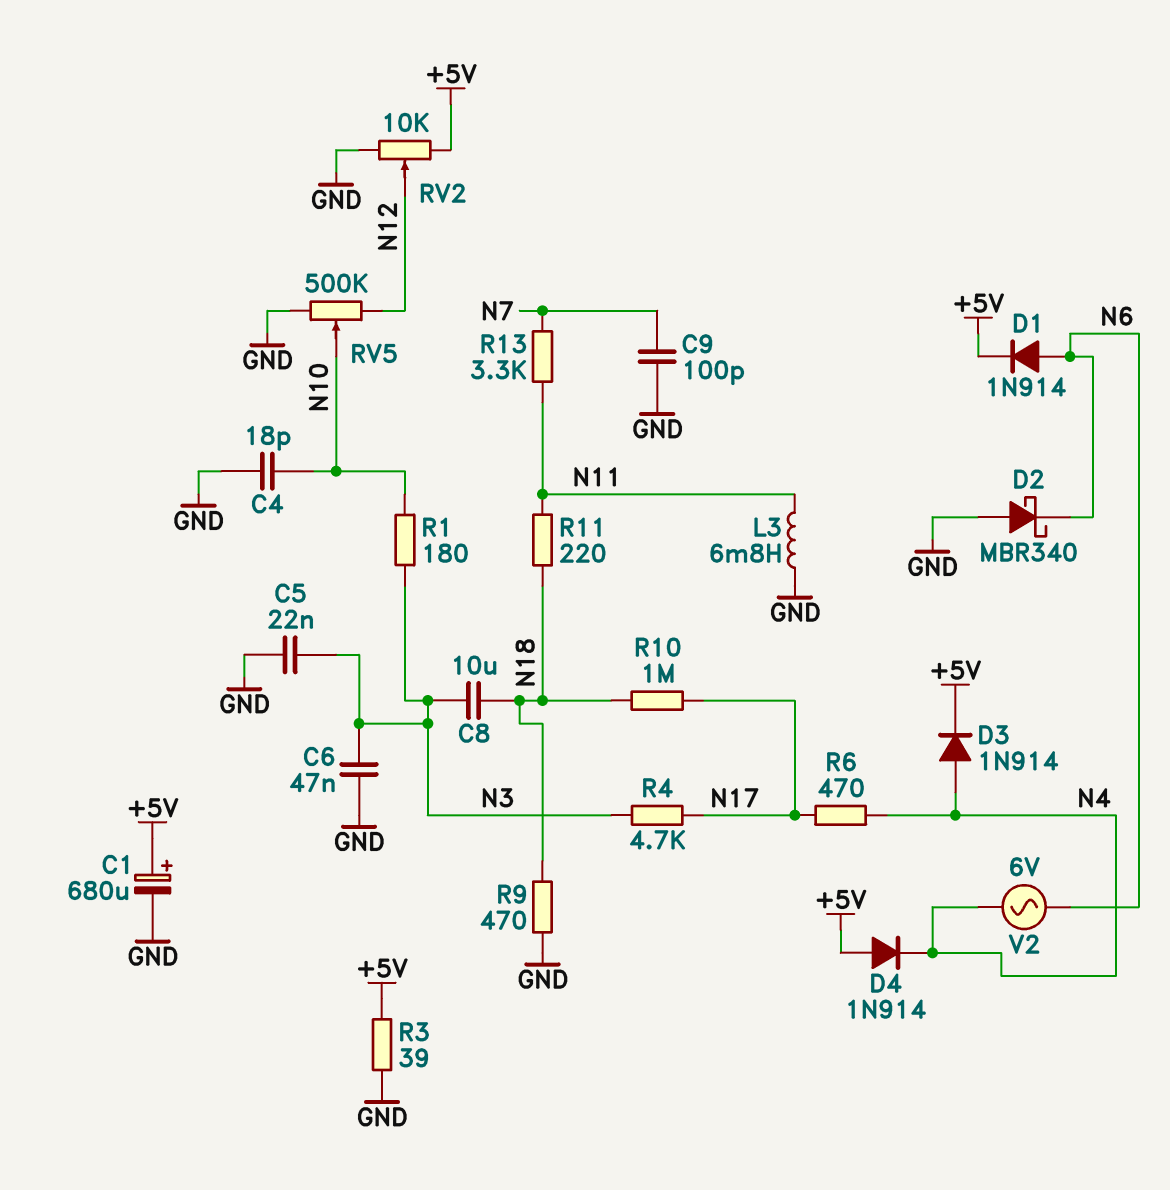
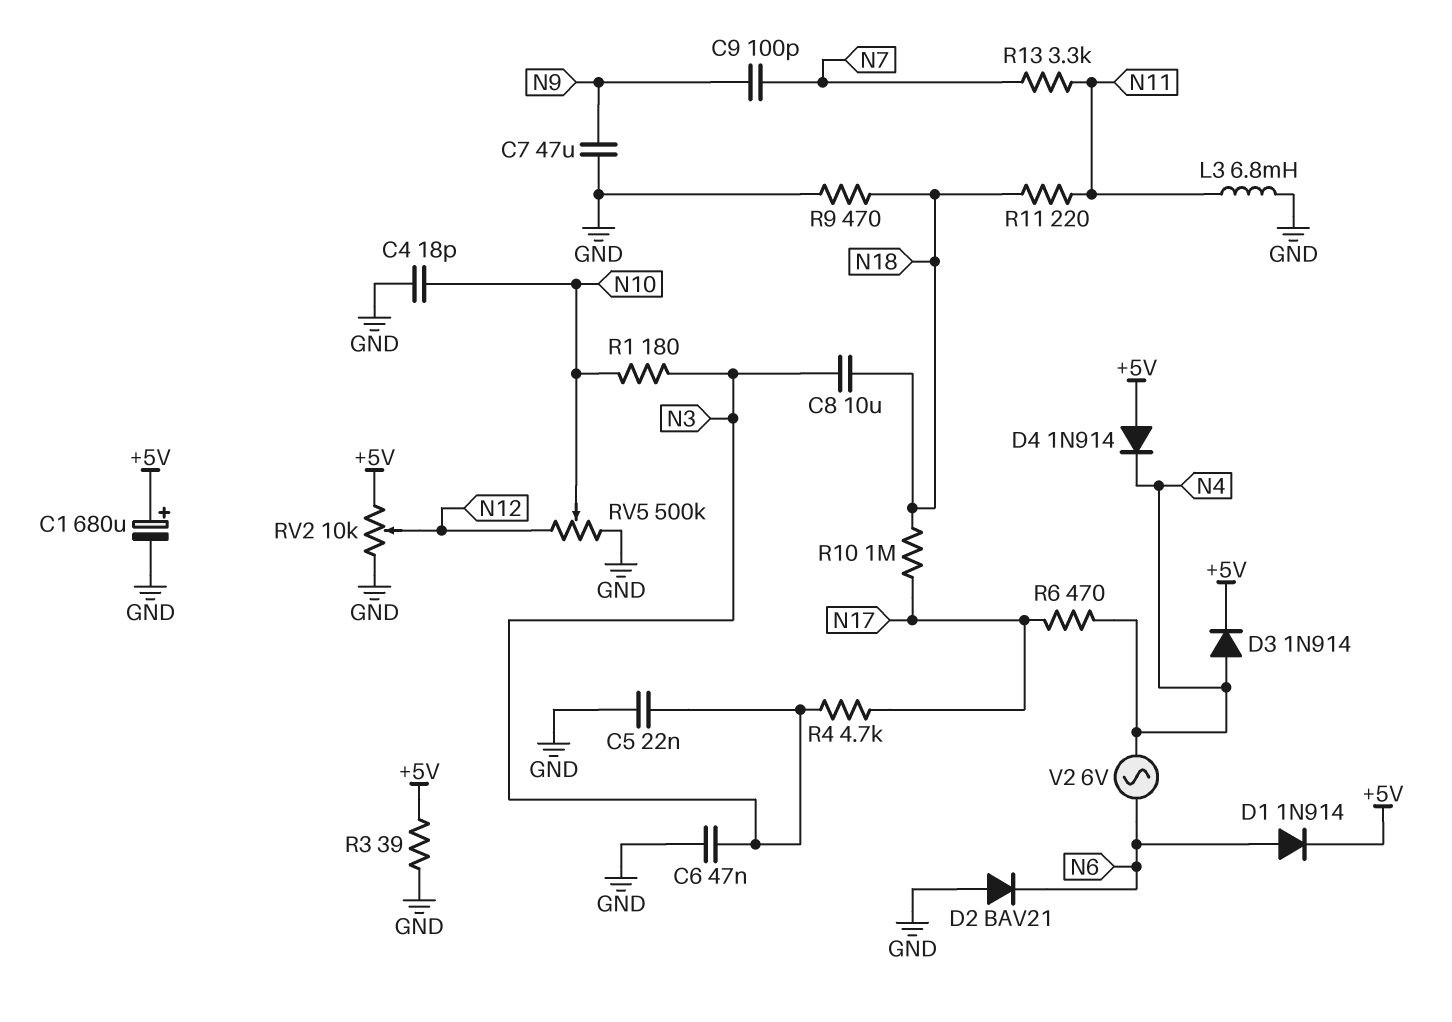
C7: none -> 47uF (GND, N9)
C9: 100pF (GND, N7) -> 100pF (N7, N9)
D2: schottky MBR340 (A GND, K N6) -> diode BAV21 (A GND, K N6)

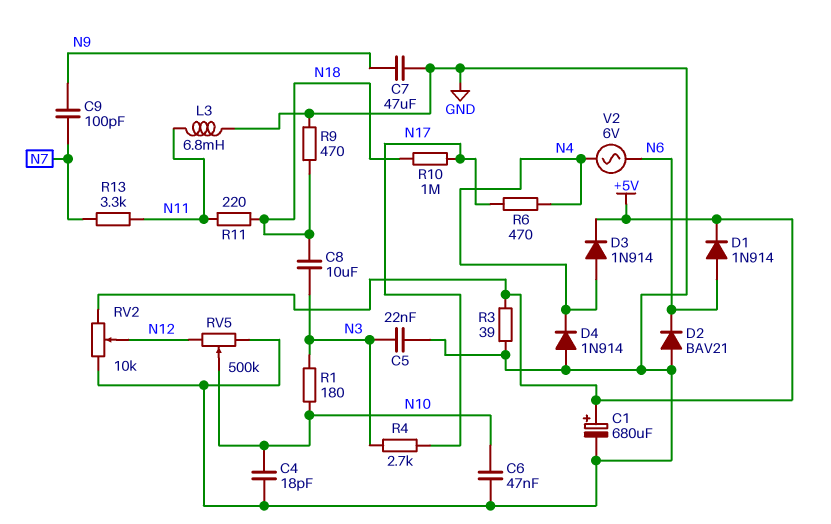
C6: 47nF (GND, N3) -> 47nF (GND, N10)
D4: diode 1N914 (A +5V, K N4) -> diode 1N914 (A GND, K N4)
R4: 4.7k (N3, N17) -> 2.7k (N3, N17)

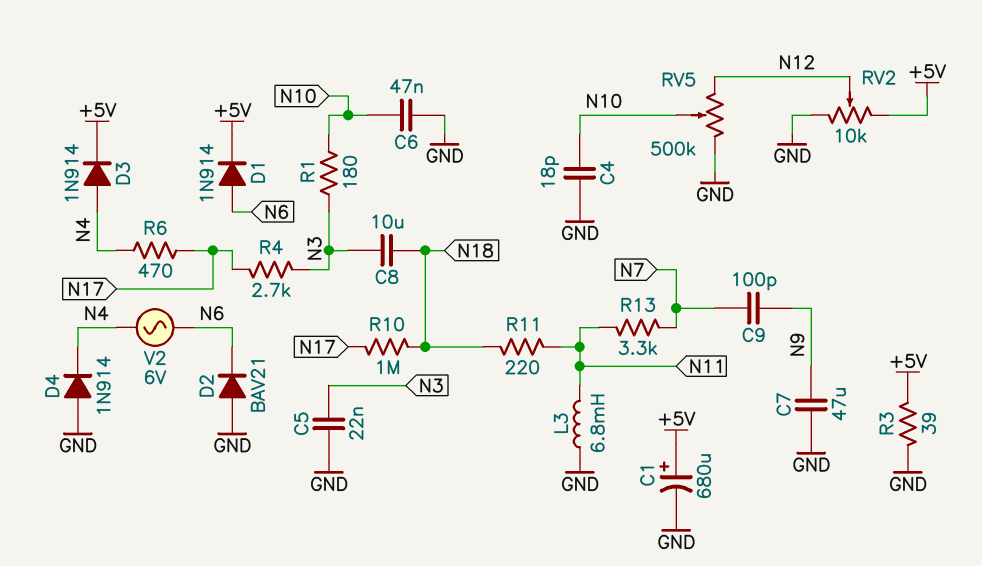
R9: 470 (GND, N18) -> none

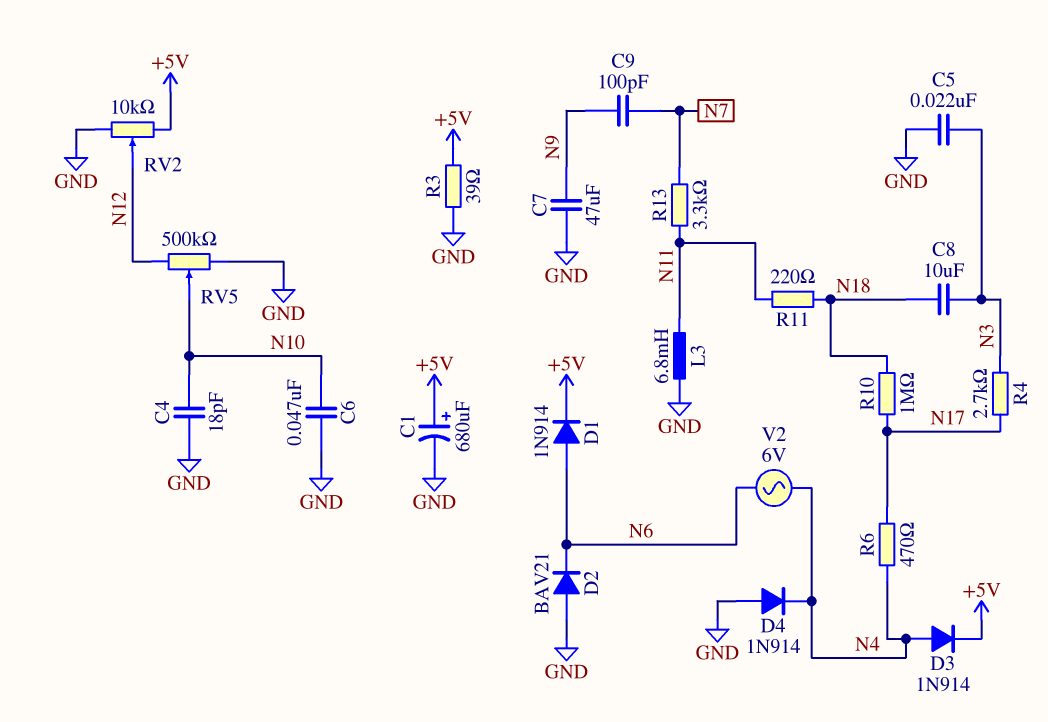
R1: 180 (N3, N10) -> none

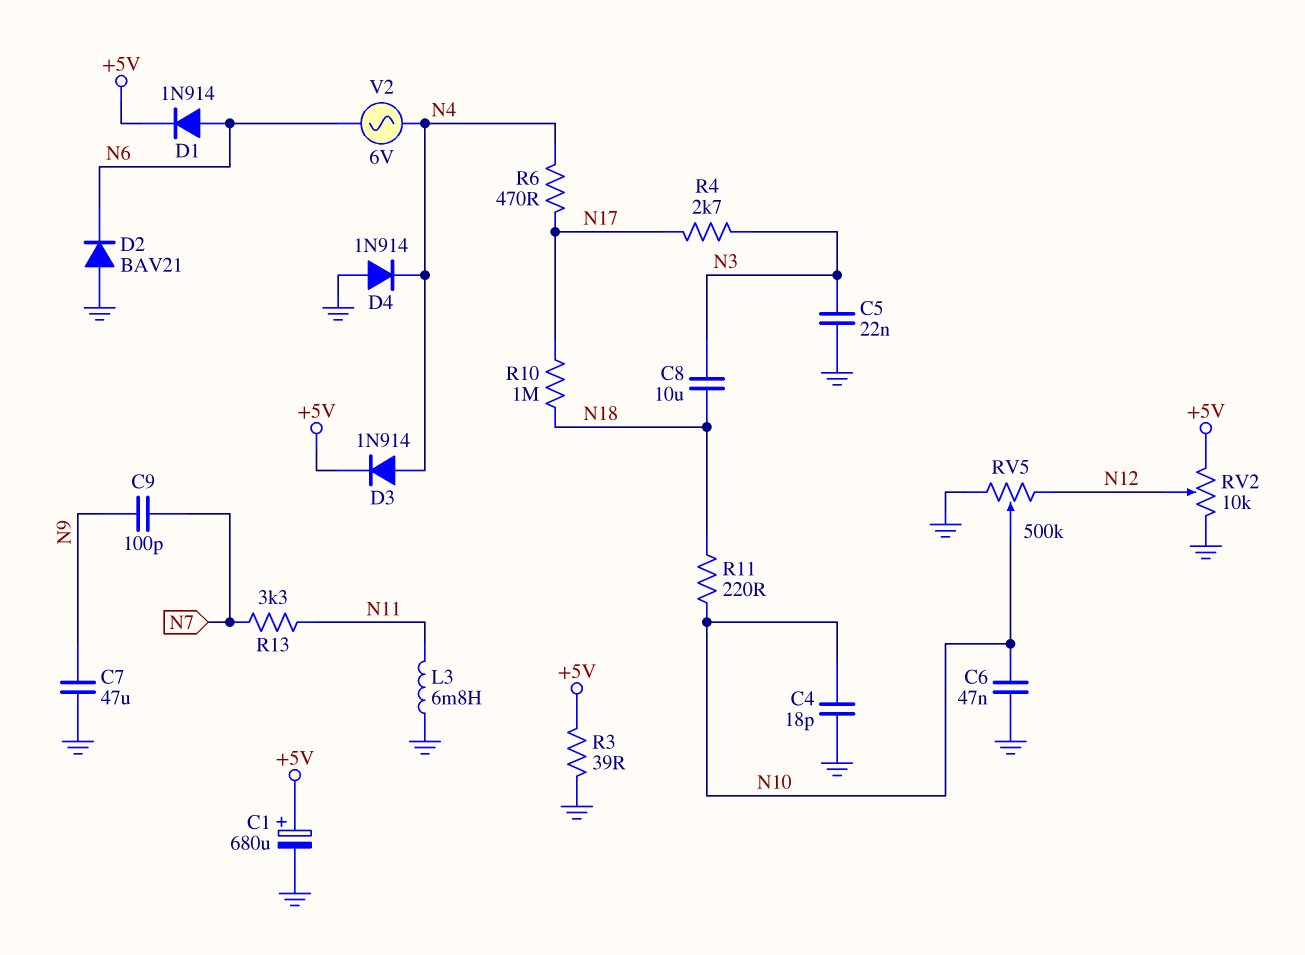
R11: 220 (N11, N18) -> 220 (N10, N18)

